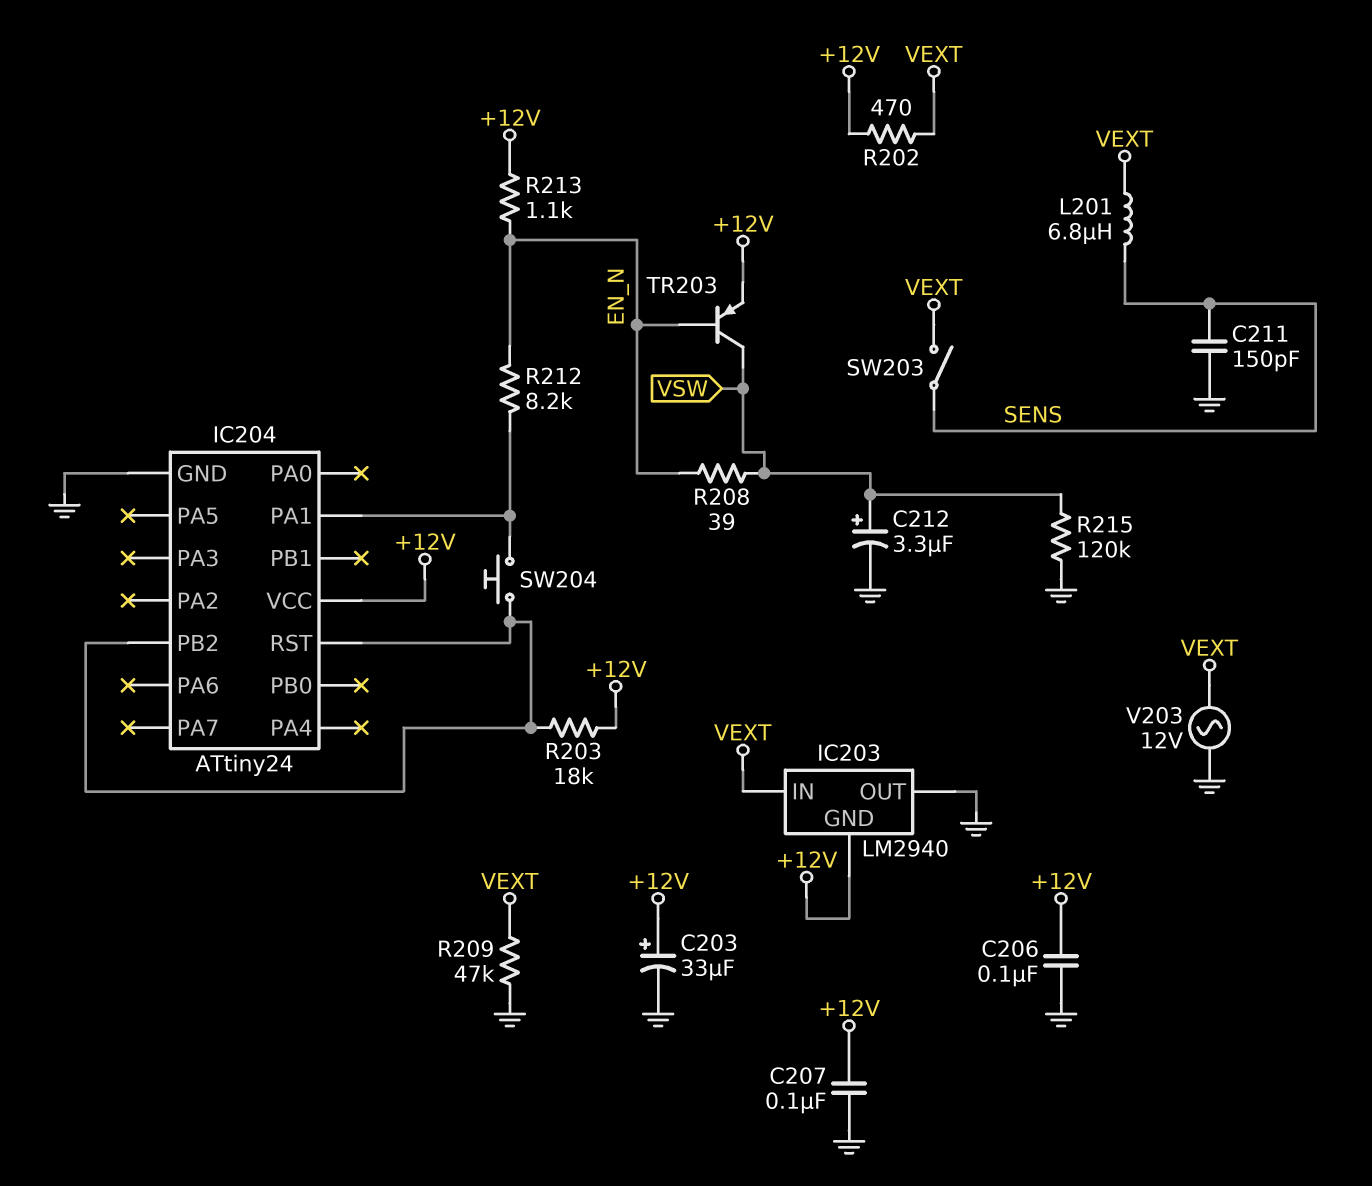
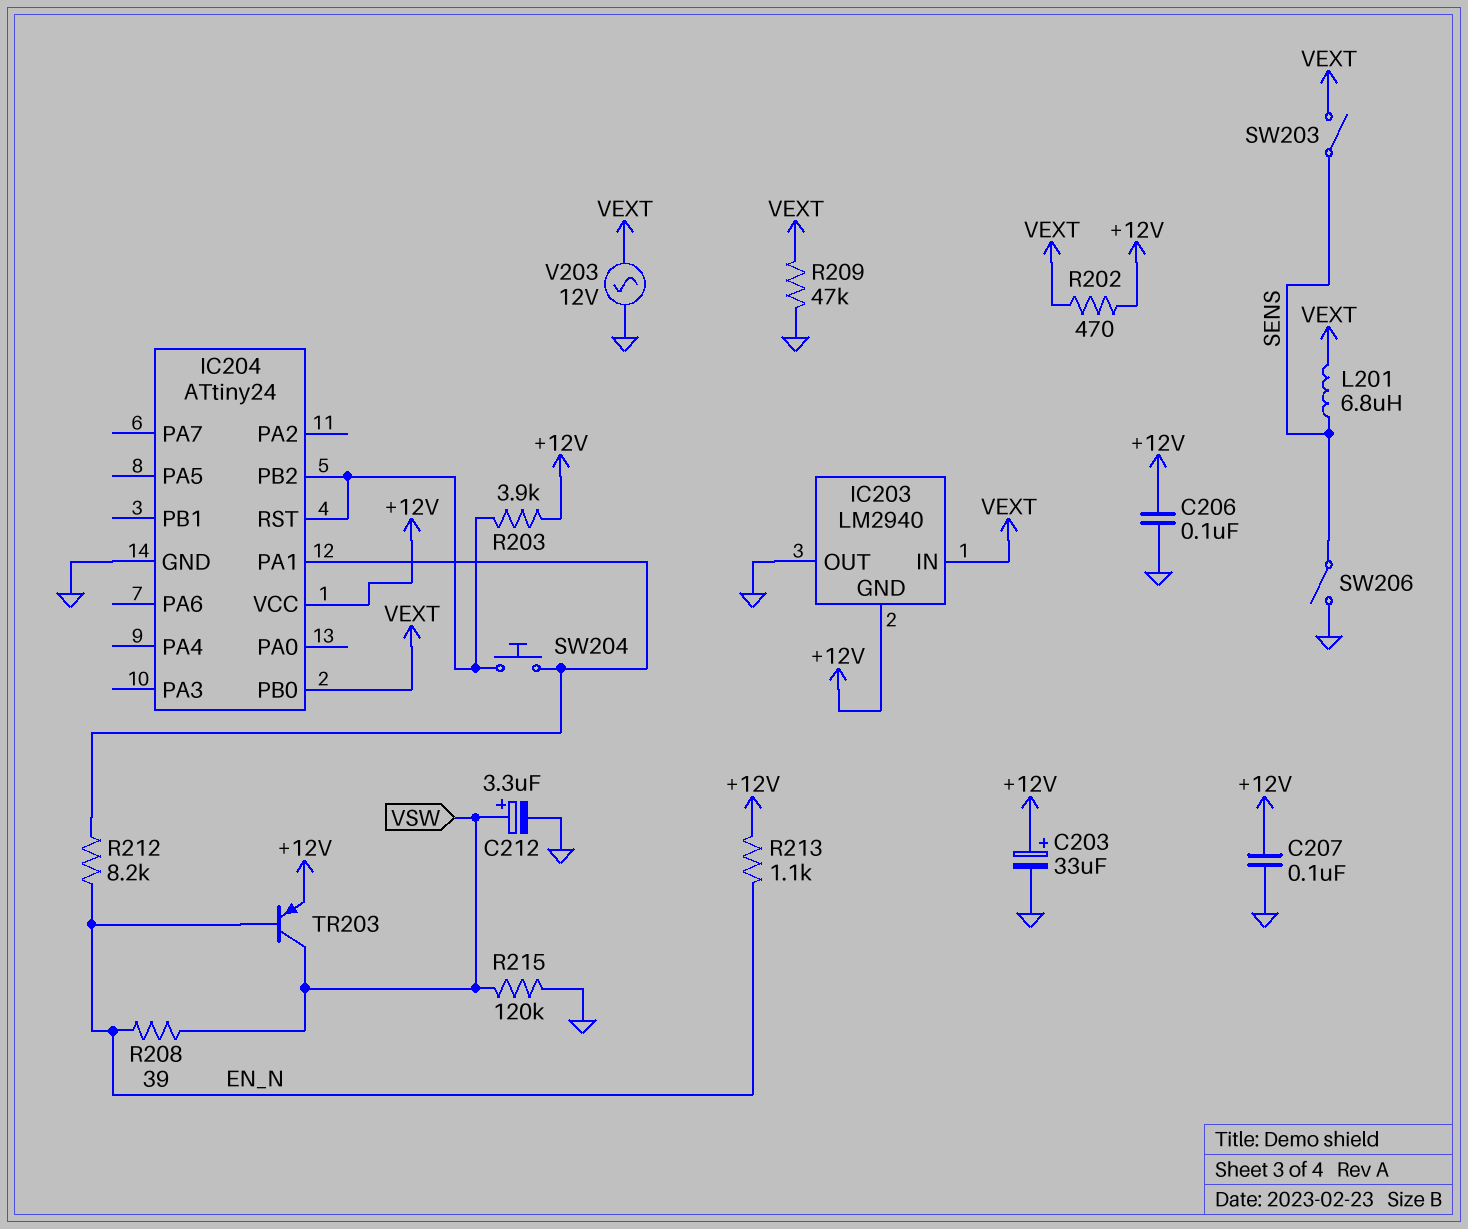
C211: 150pF (GND, SENS) -> none
IC204 pin PB0: none -> VEXT
R203: 18k (+12V, IC204/PB2) -> 3.9k (+12V, IC204/PB2)
SW206: none -> switch (GND, SENS)

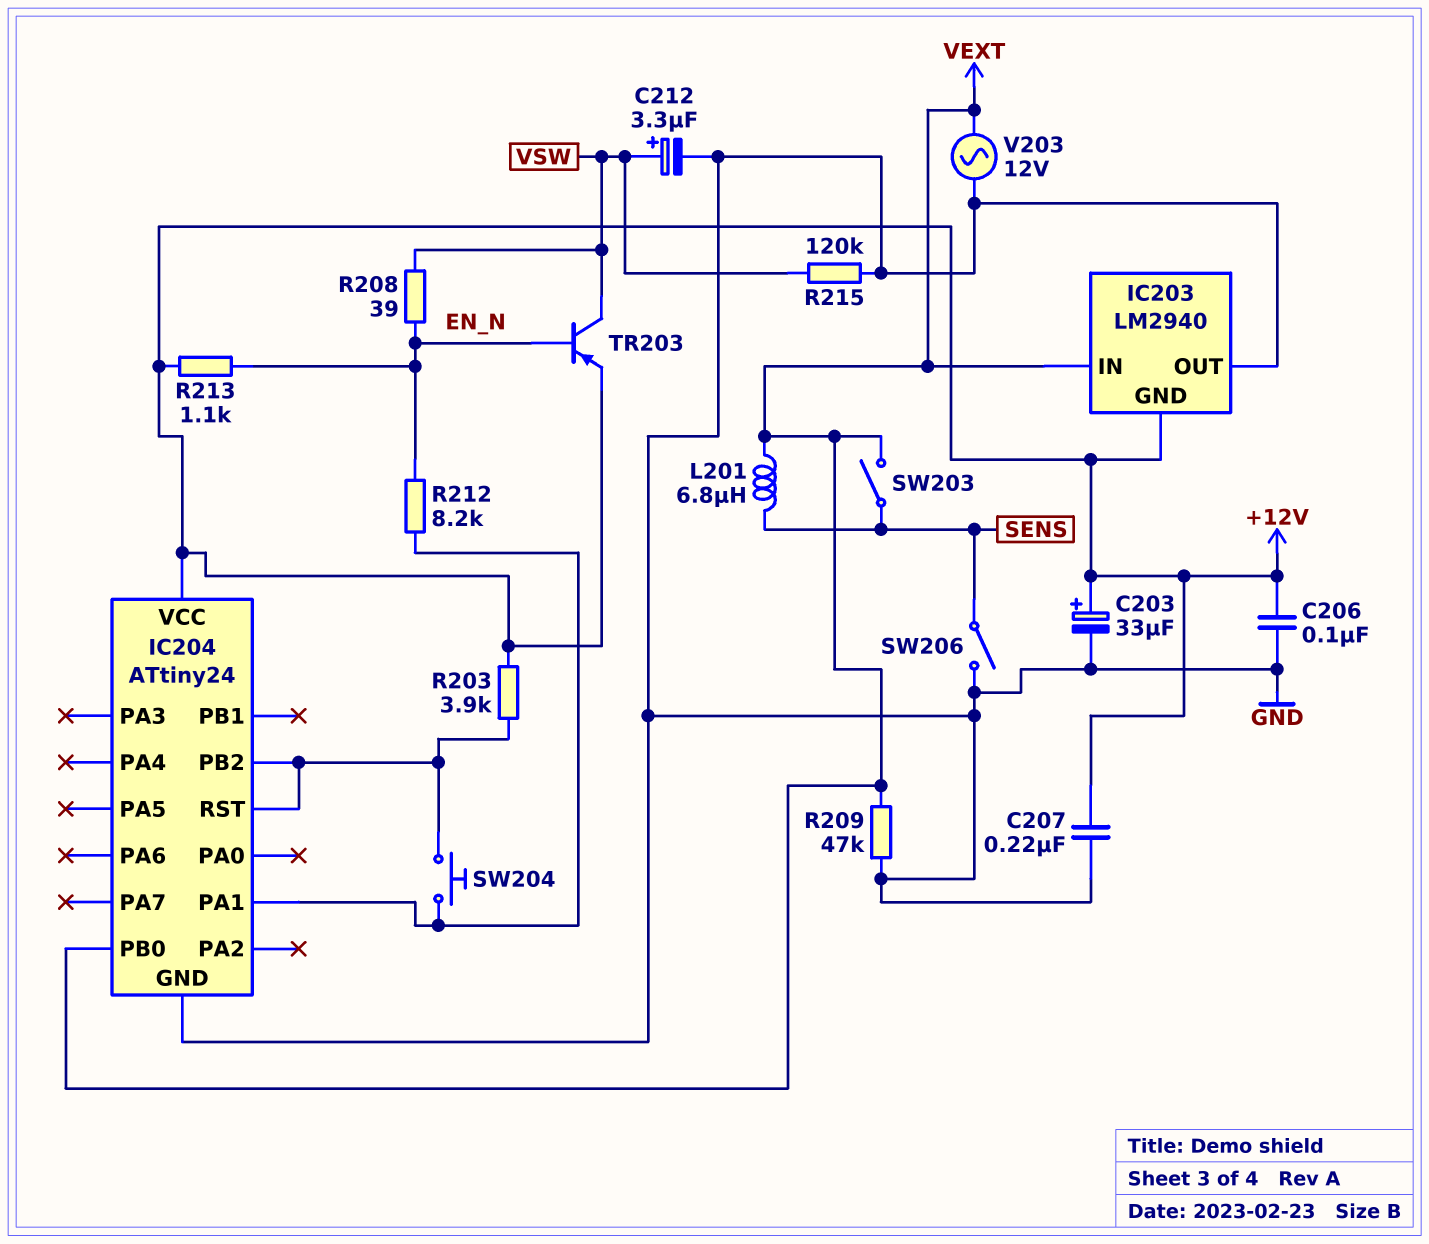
C207: 100nF (+12V, GND) -> 220nF (+12V, GND)
R202: 470 (+12V, VEXT) -> none

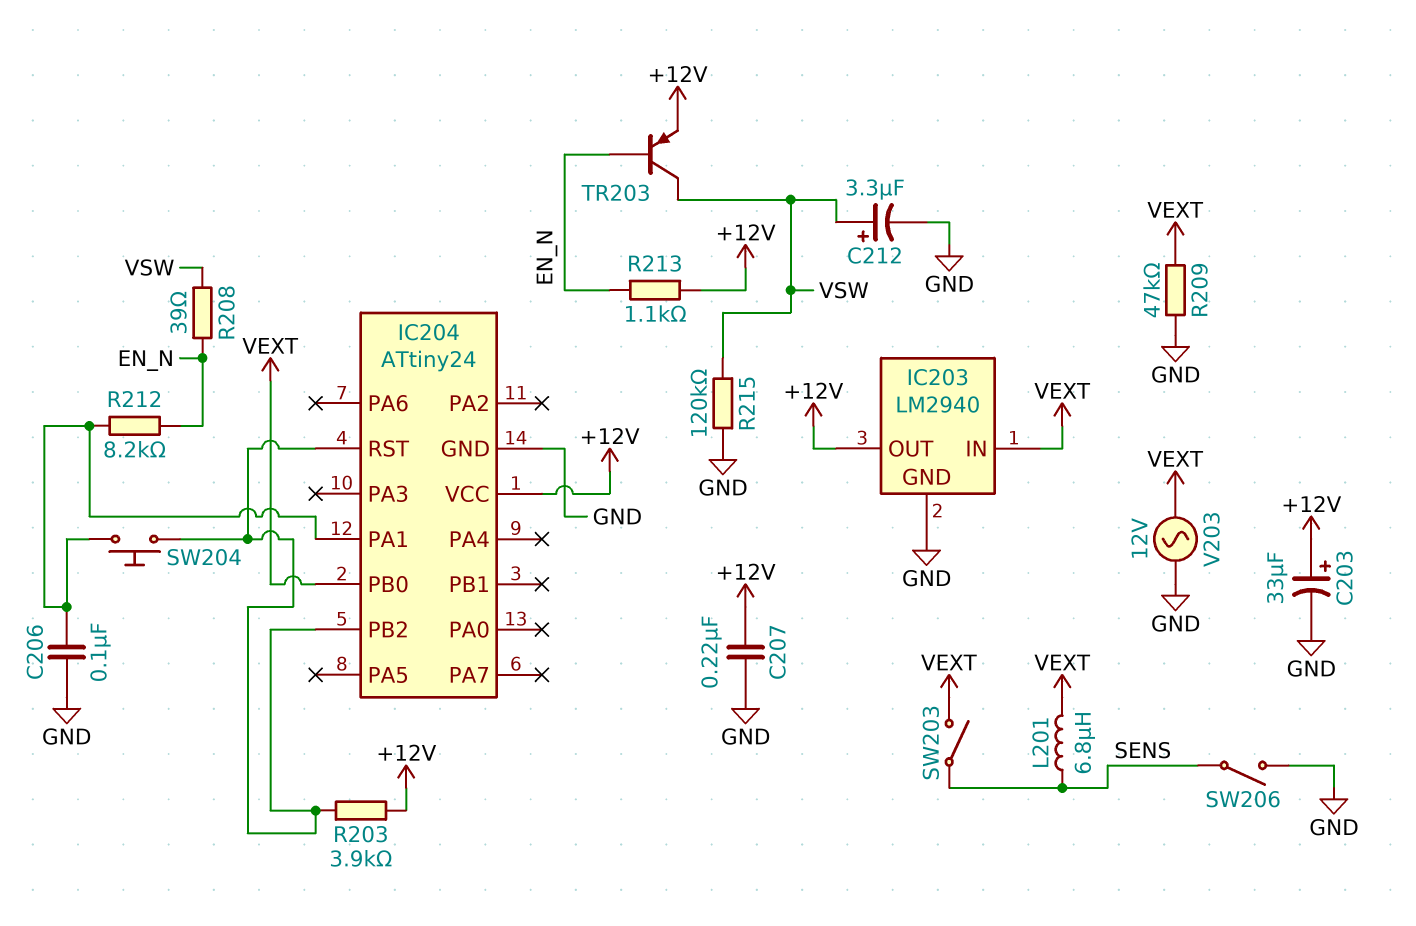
C206: 100nF (+12V, GND) -> 100nF (GND, IC204/PA1)
IC203 pin GND: +12V -> GND
IC203 pin OUT: GND -> +12V

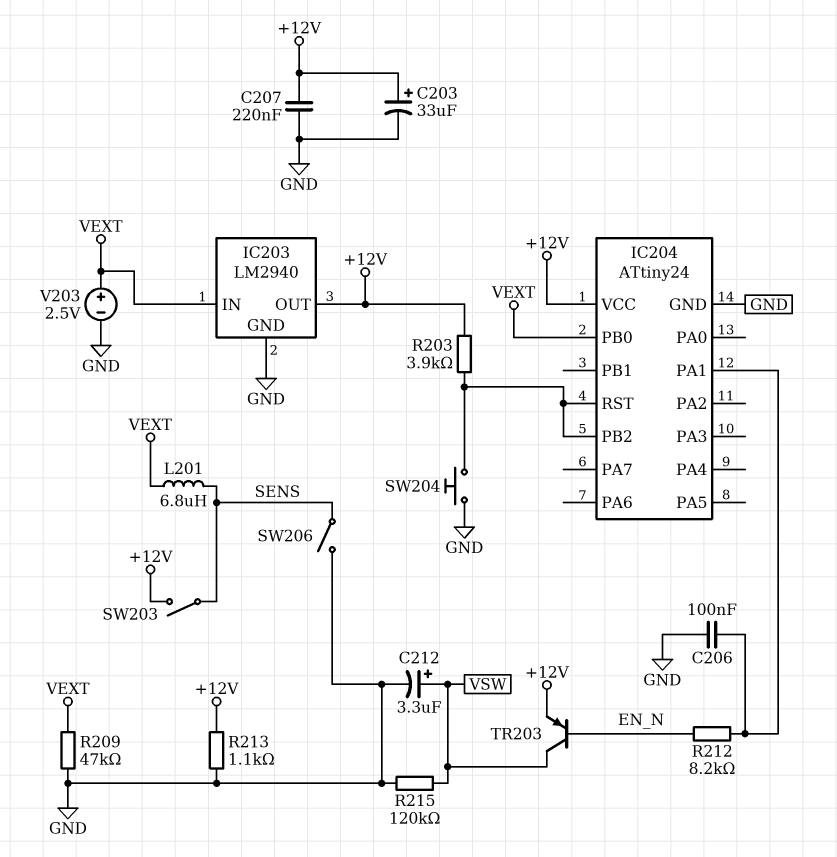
R208: 39 (EN_N, VSW) -> none
R213: 1.1k (+12V, EN_N) -> 1.1k (+12V, GND)
SW203: switch (SENS, VEXT) -> switch (+12V, SENS)
SW204: button (IC204/PA1, IC204/PB2) -> button (GND, IC204/PB2)
V203: AC 12V (GND, VEXT) -> 2.5V (plus VEXT, minus GND)

